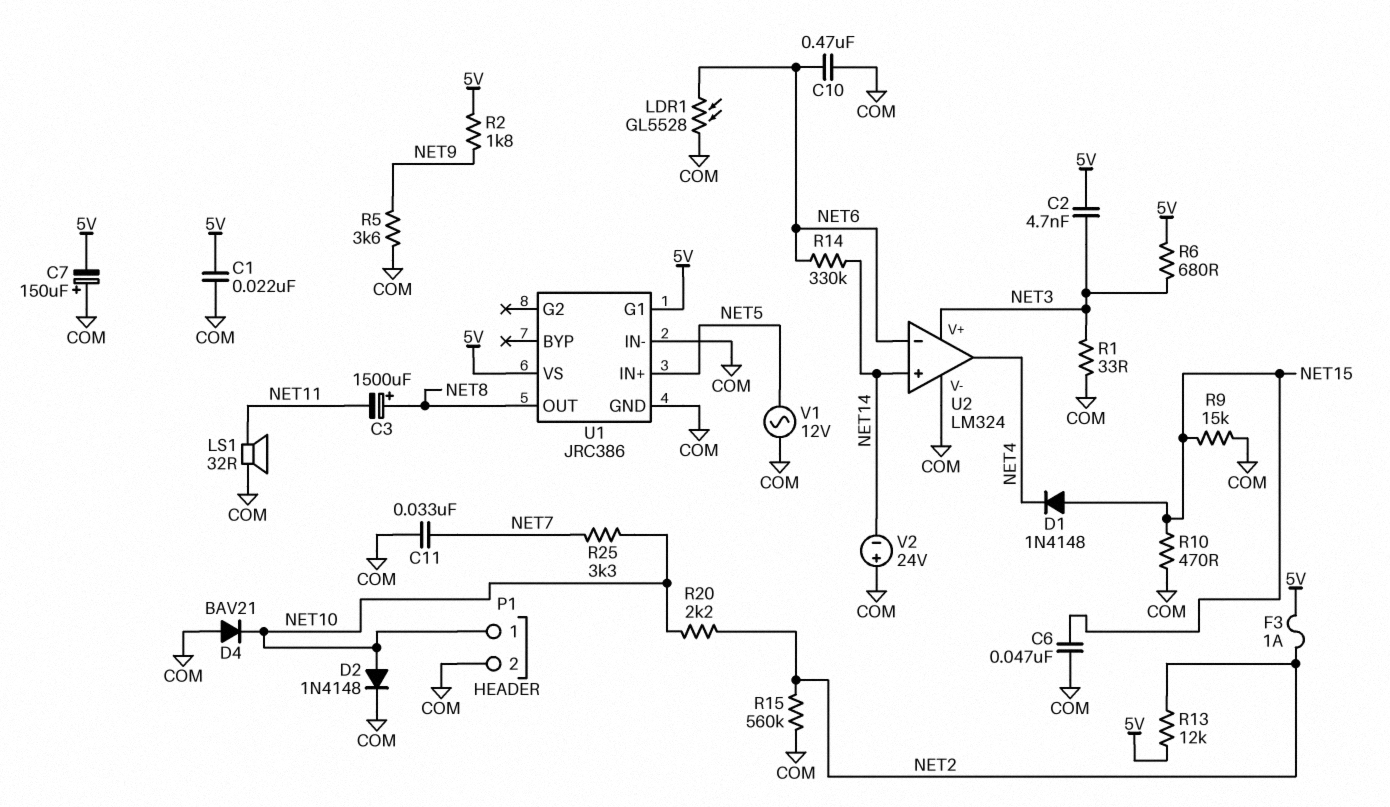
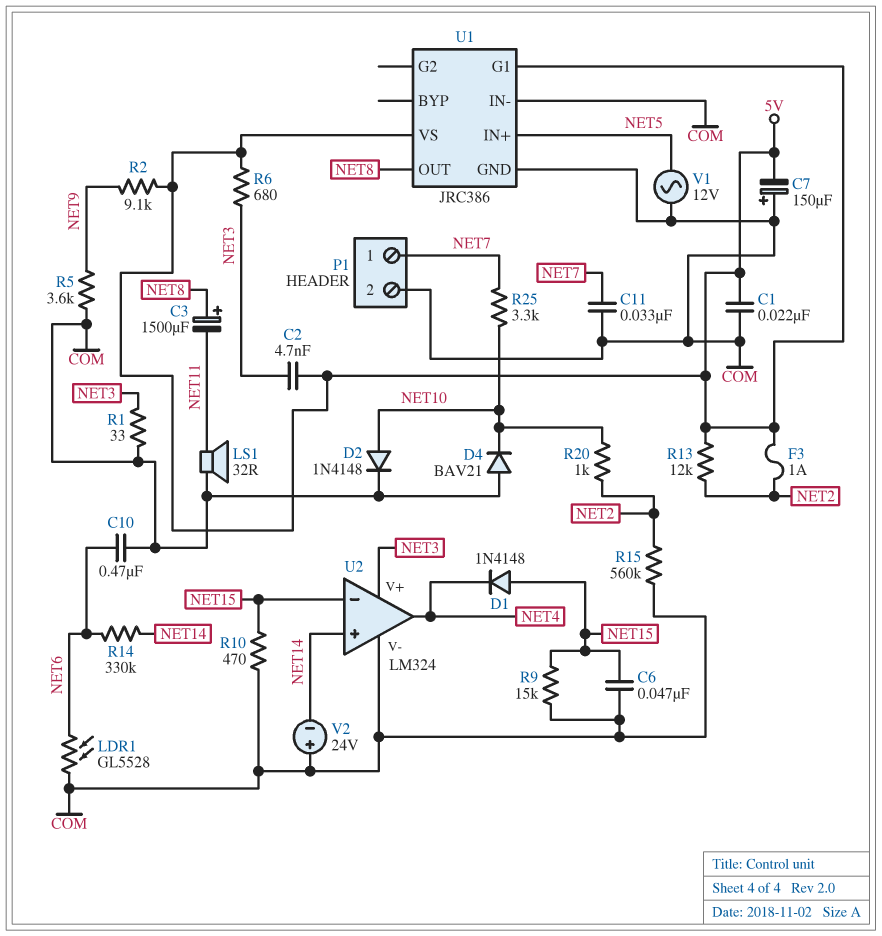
P1 pin 1: NET10 -> NET7
R2: 1.8k (5V, NET9) -> 9.1k (5V, NET9)
R20: 2.2k (NET2, NET10) -> 1k (NET2, NET10)
U2 pin in-: NET6 -> NET15

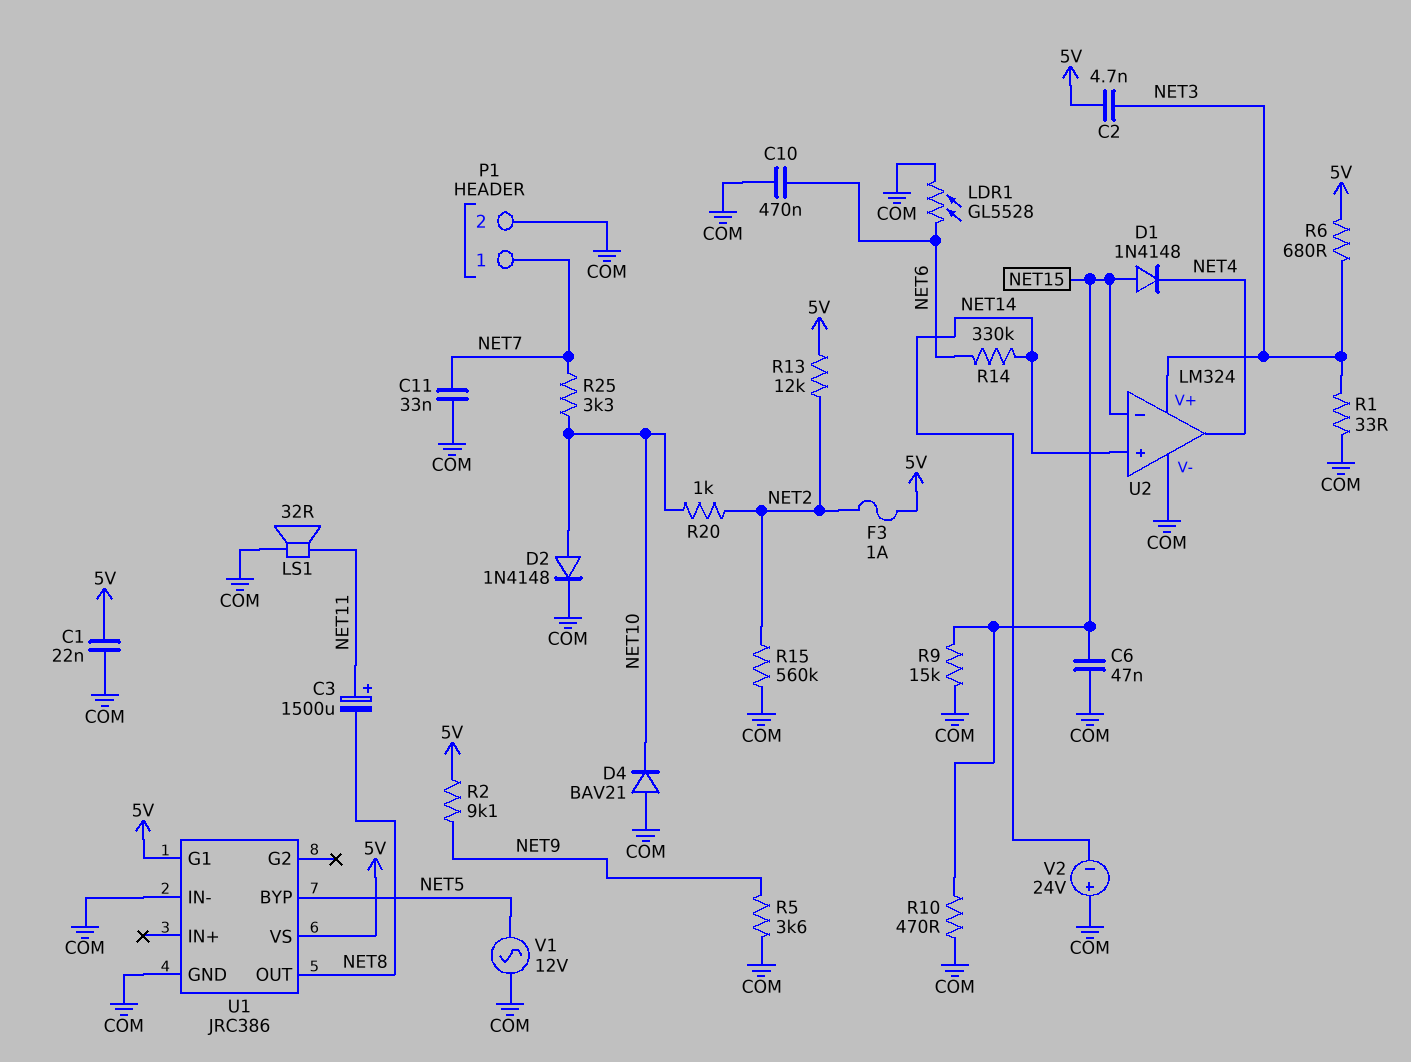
C3: 1500uF (plus NET8, minus NET11) -> 1500uF (plus NET11, minus NET8)
C7: 150uF (plus COM, minus 5V) -> none
U1 pin BYP: none -> NET5
U1 pin IN+: NET5 -> none

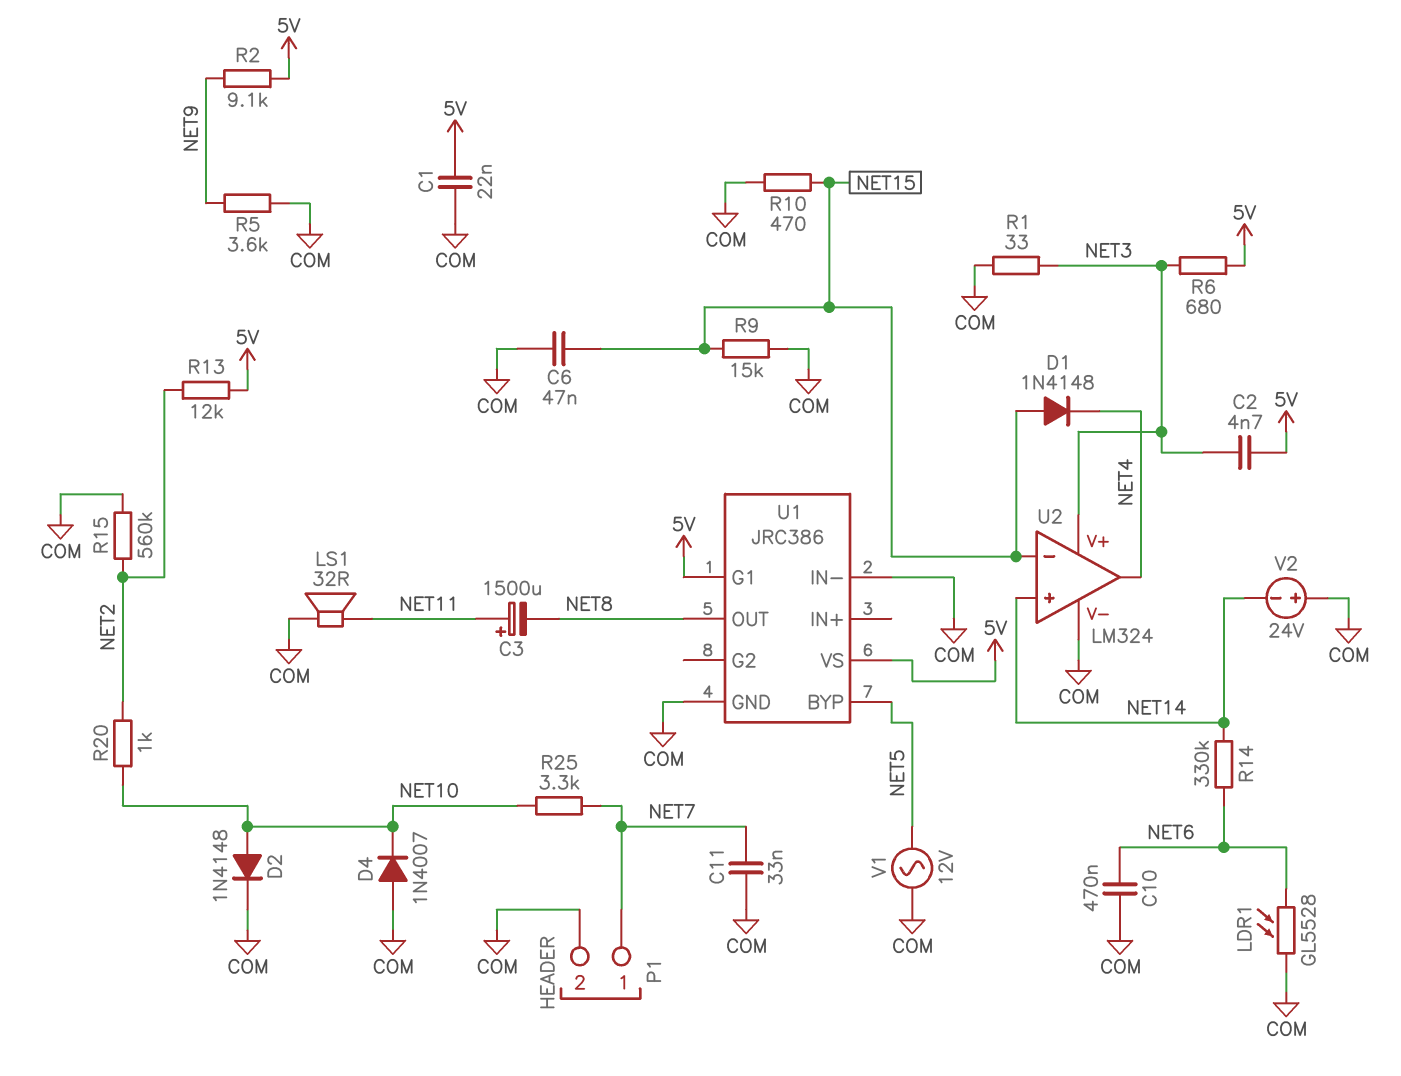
D4: diode BAV21 (A COM, K NET10) -> diode 1N4007 (A COM, K NET10)
F3: 1A (5V, NET2) -> none

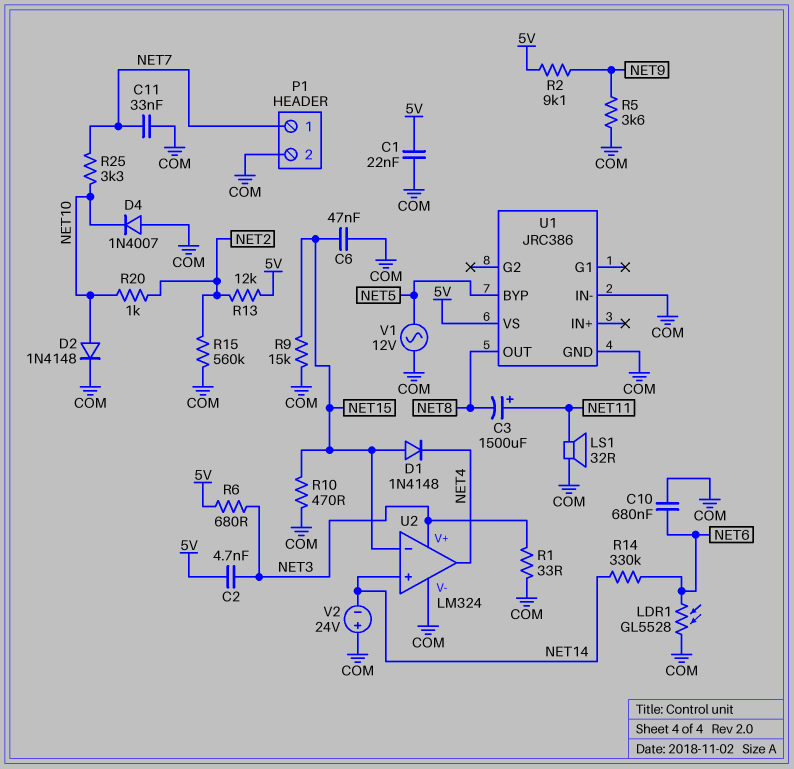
C10: 470nF (COM, NET6) -> 680nF (COM, NET6)
U1 pin G1: 5V -> none

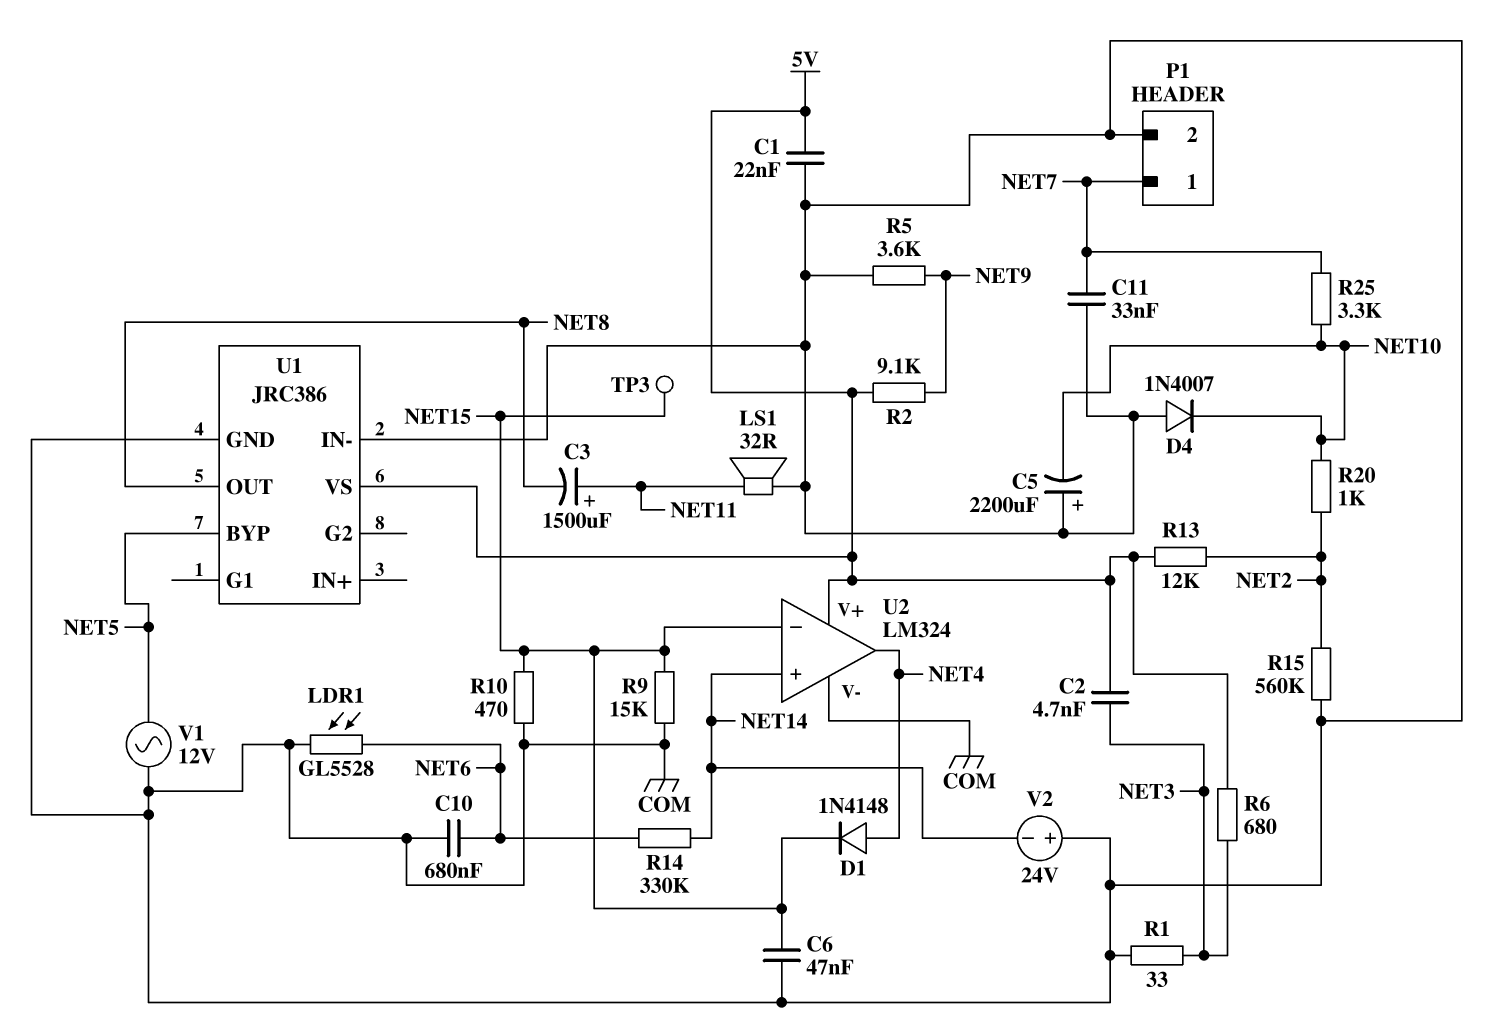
C5: none -> 2200uF (plus COM, minus NET10)
D1: diode 1N4148 (A NET15, K NET4) -> diode 1N4148 (A NET4, K NET15)
D2: diode 1N4148 (A NET10, K COM) -> none
TP3: none -> test point (NET15)
U2 pin V+: NET3 -> 5V

